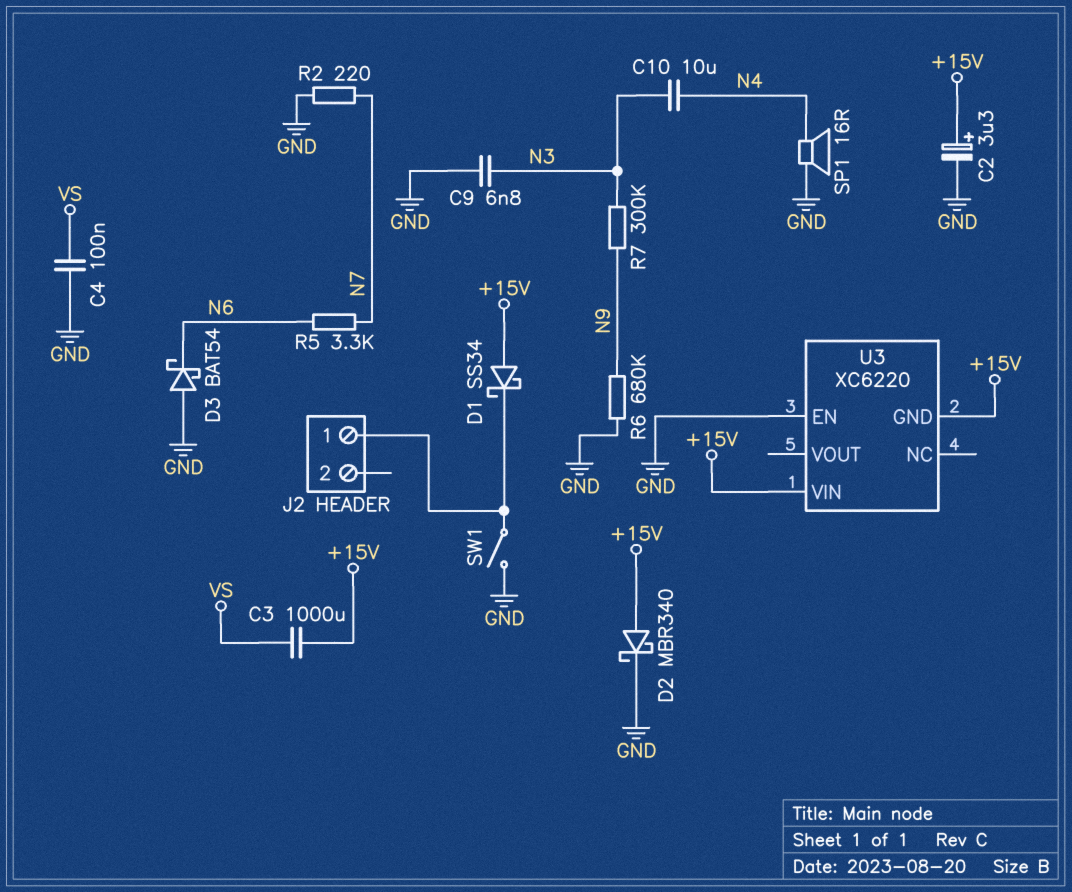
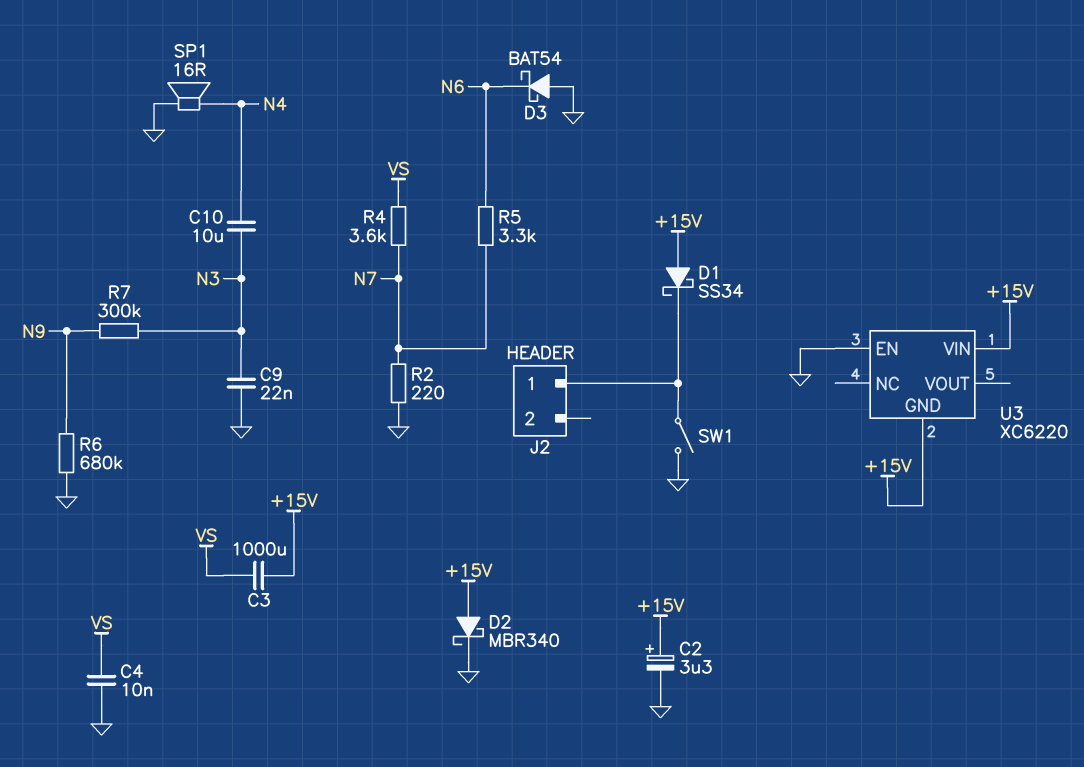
C4: 100nF (GND, VS) -> 10nF (GND, VS)
C9: 6.8nF (GND, N3) -> 22nF (GND, N3)
R4: none -> 3.6k (N7, VS)

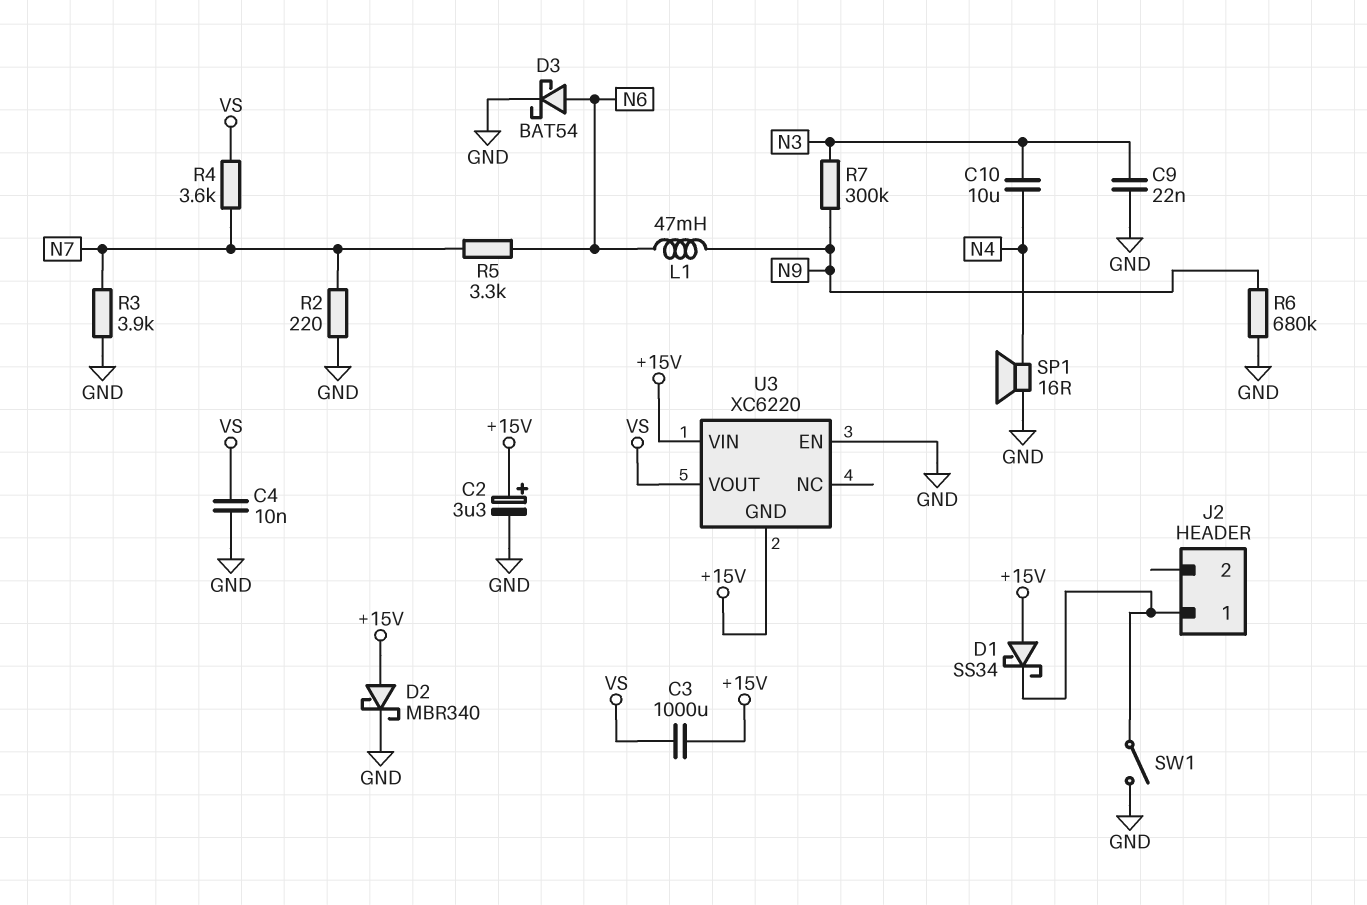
D3: schottky BAT54 (A GND, K N6) -> schottky BAT54 (A N6, K GND)
L1: none -> 47mH (N6, N9)
R3: none -> 3.9k (GND, N7)
U3 pin VOUT: none -> VS

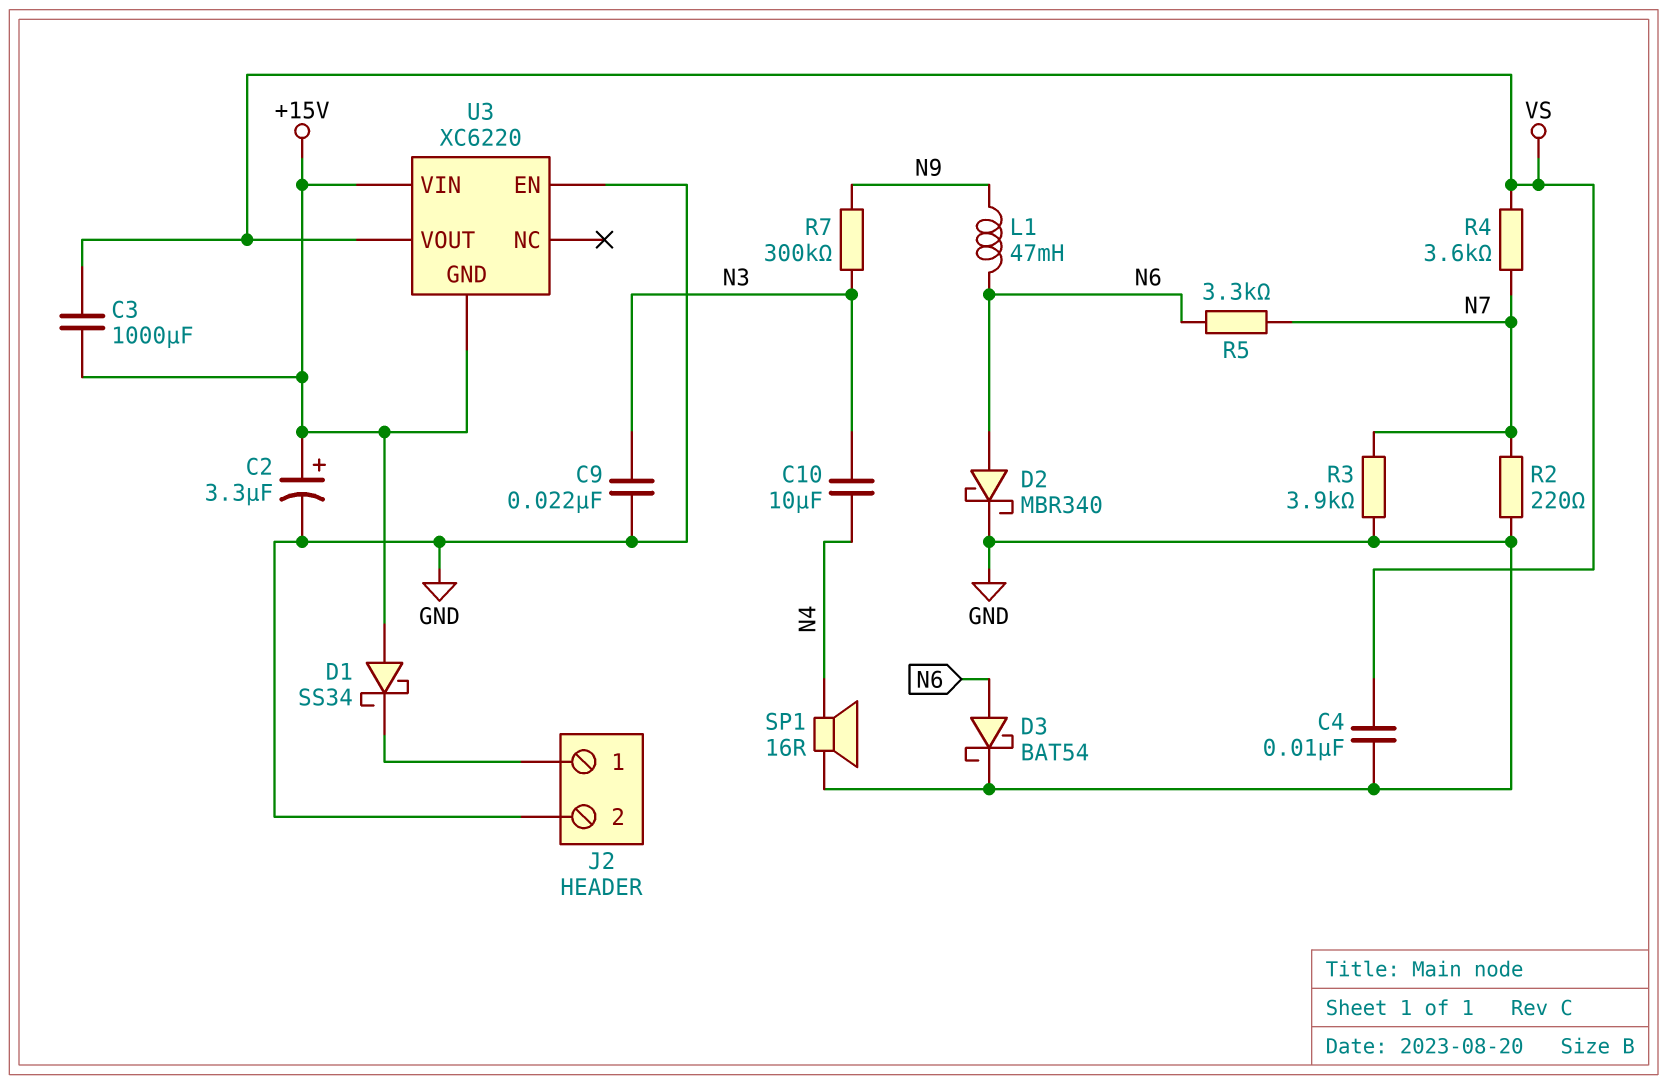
D2: schottky MBR340 (A +15V, K GND) -> schottky MBR340 (A N6, K GND)
J2 pin 2: none -> GND
R6: 680k (GND, N9) -> none
SW1: switch (GND, J2/1) -> none

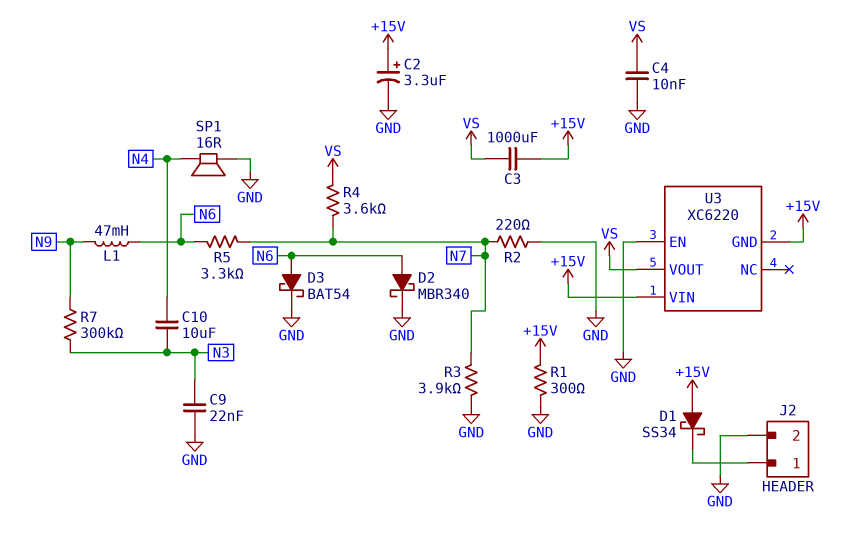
R1: none -> 300 (+15V, GND)

